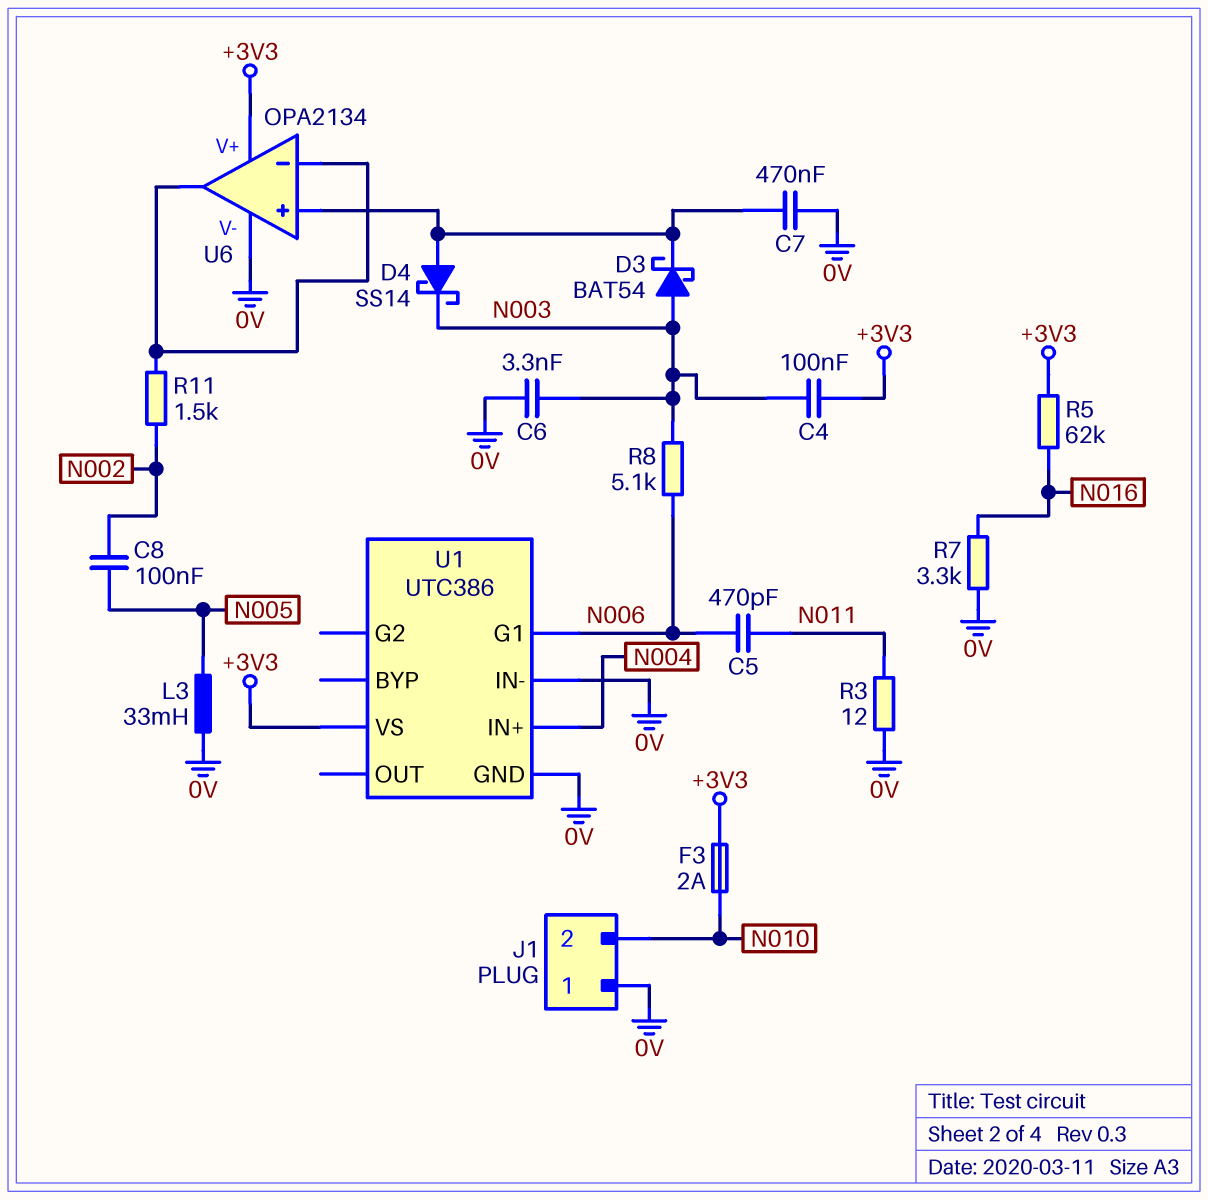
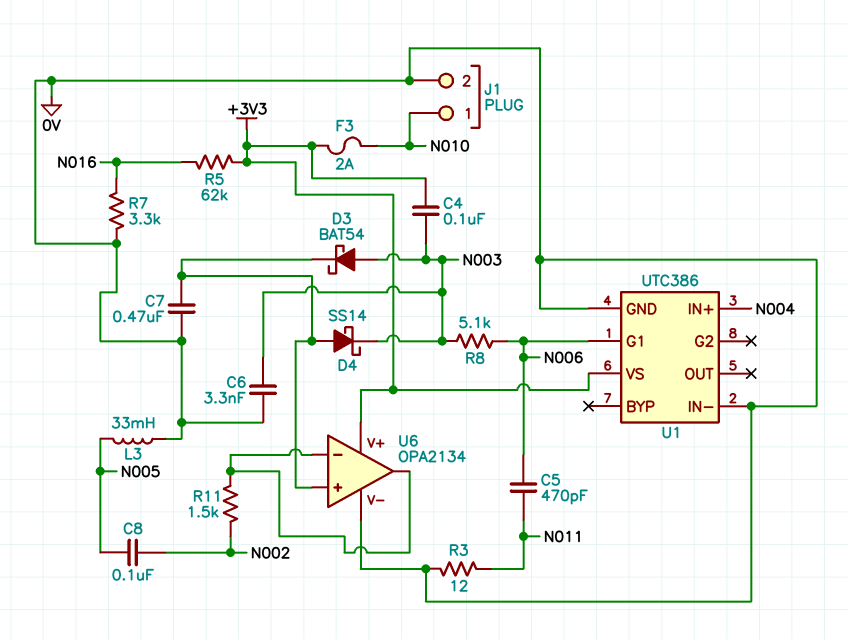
J1 pin 1: 0V -> N010
J1 pin 2: N010 -> 0V

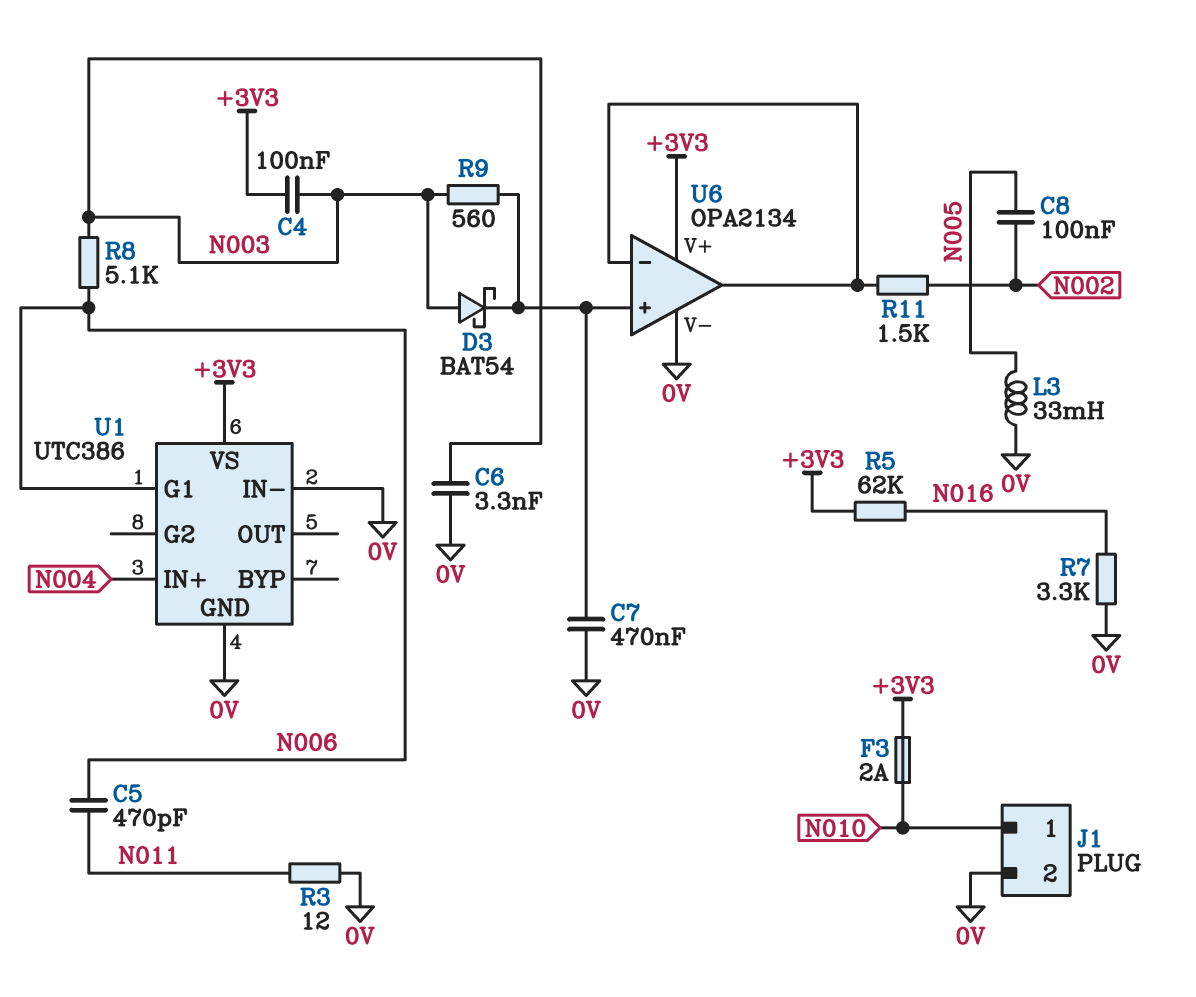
D4: schottky SS14 (A U6/in+, K N003) -> none
R9: none -> 560 (N003, U6/in+)

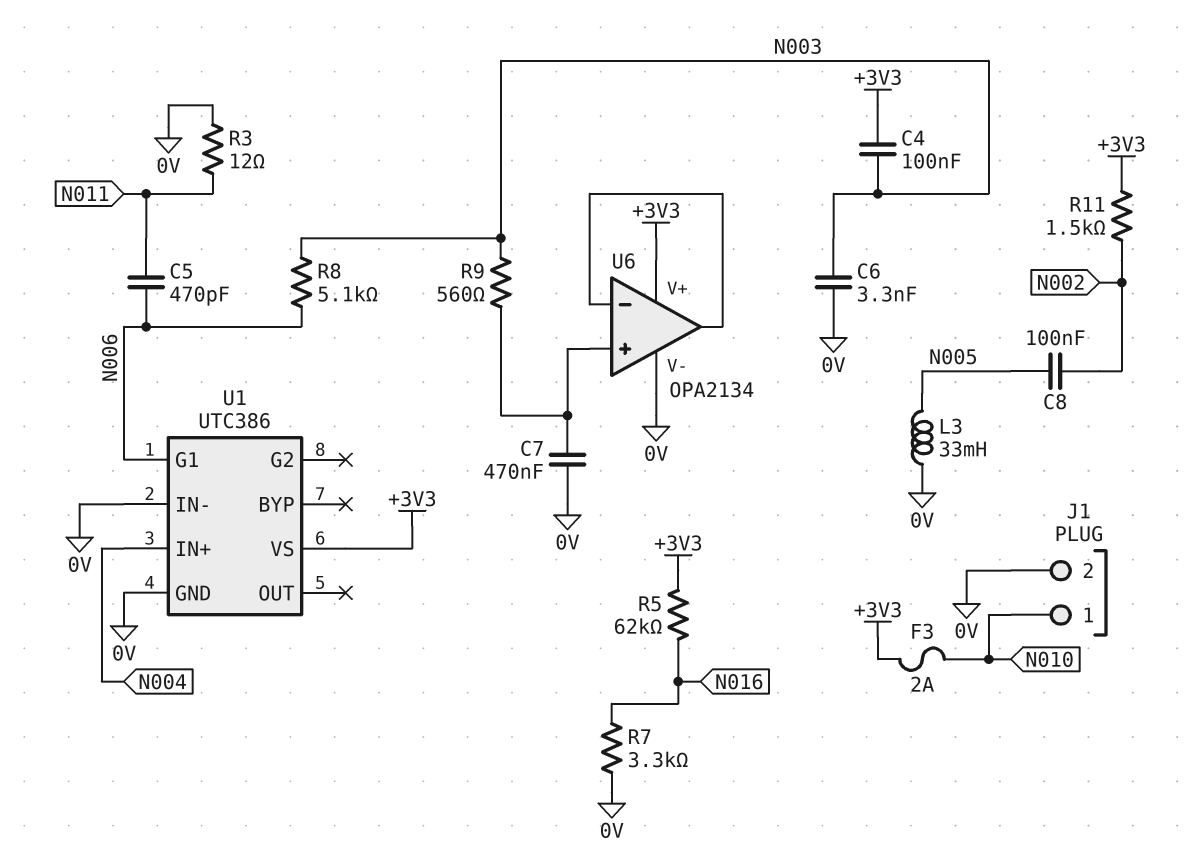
D3: schottky BAT54 (A N003, K U6/in+) -> none
R11: 1.5k (N002, U6/in-) -> 1.5k (+3V3, N002)

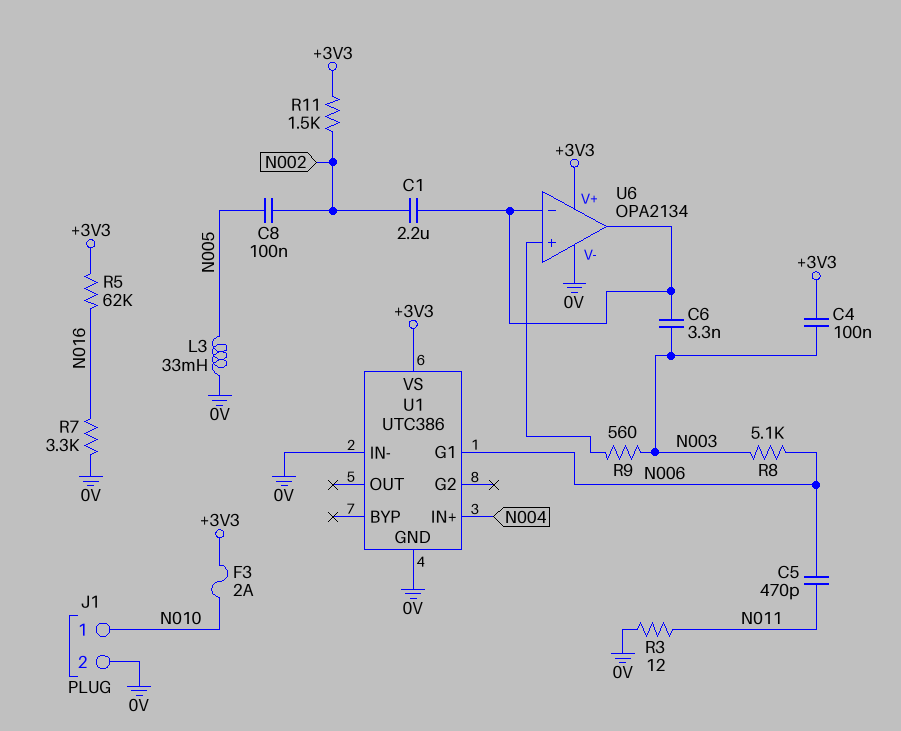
C1: none -> 2.2uF (N002, U6/in-)
C6: 3.3nF (0V, N003) -> 3.3nF (N003, U6/in-)
C7: 470nF (0V, U6/in+) -> none

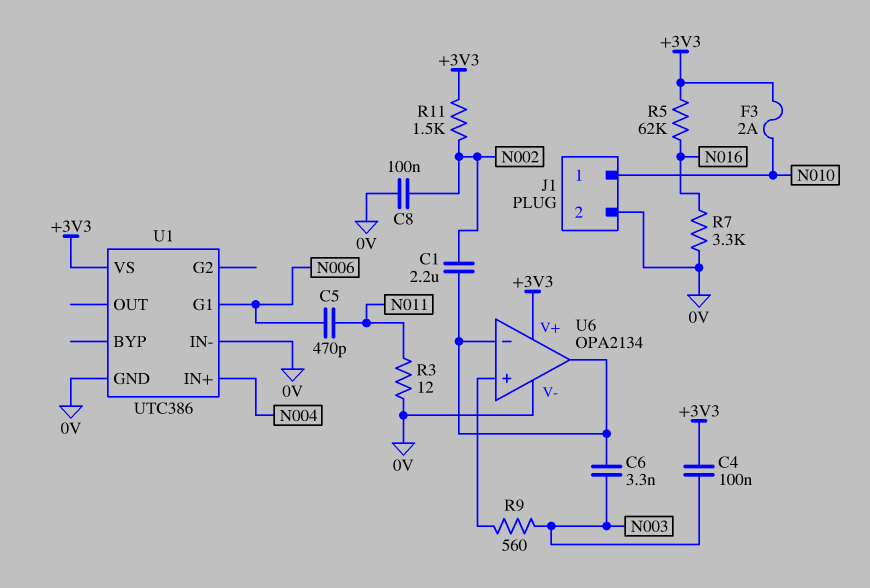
C8: 100nF (N002, N005) -> 100nF (0V, N002)
L3: 33mH (0V, N005) -> none
R8: 5.1k (N003, N006) -> none

